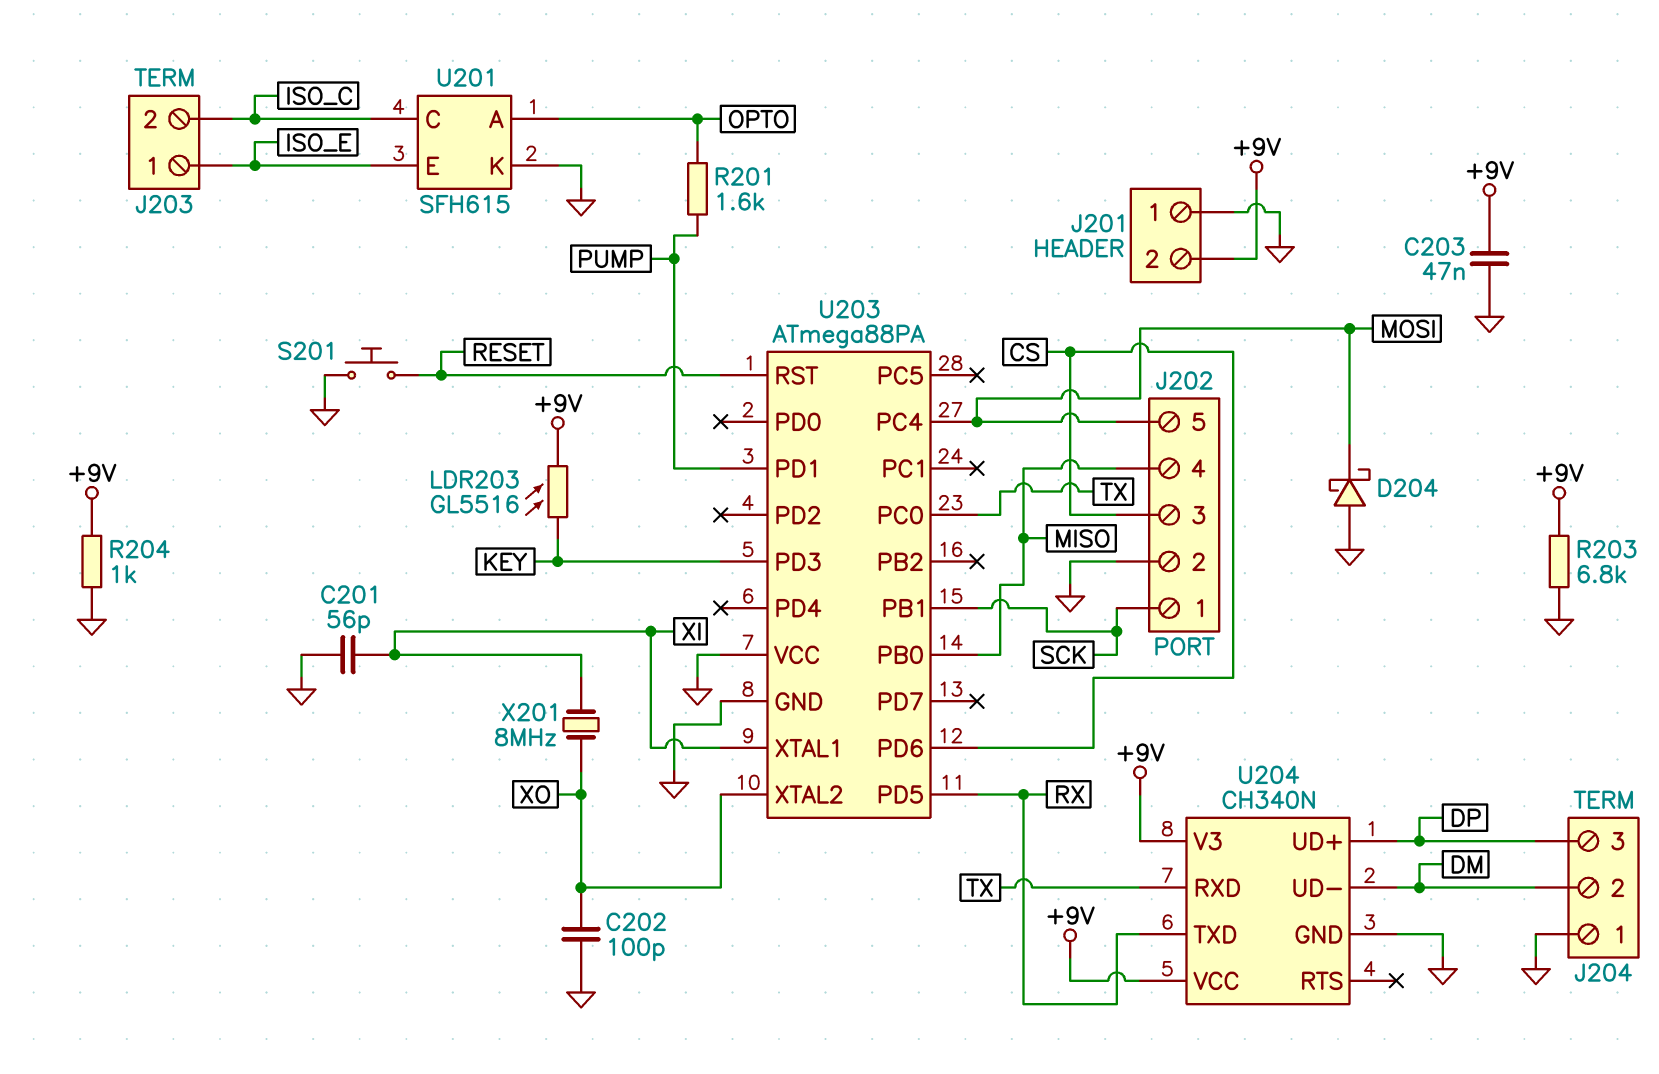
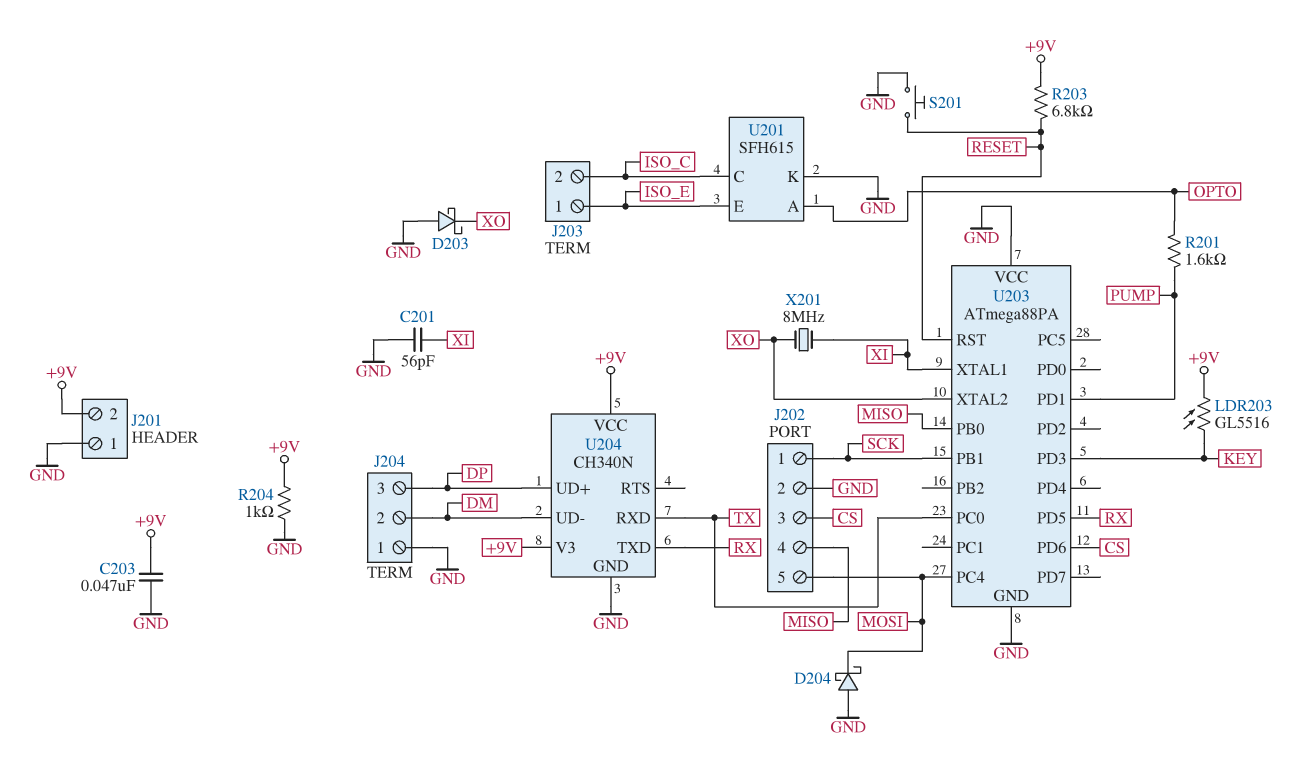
C202: 100pF (GND, XO) -> none
D203: none -> schottky (A GND, K XO)
R203: 6.8k (+9V, GND) -> 6.8k (+9V, RESET)

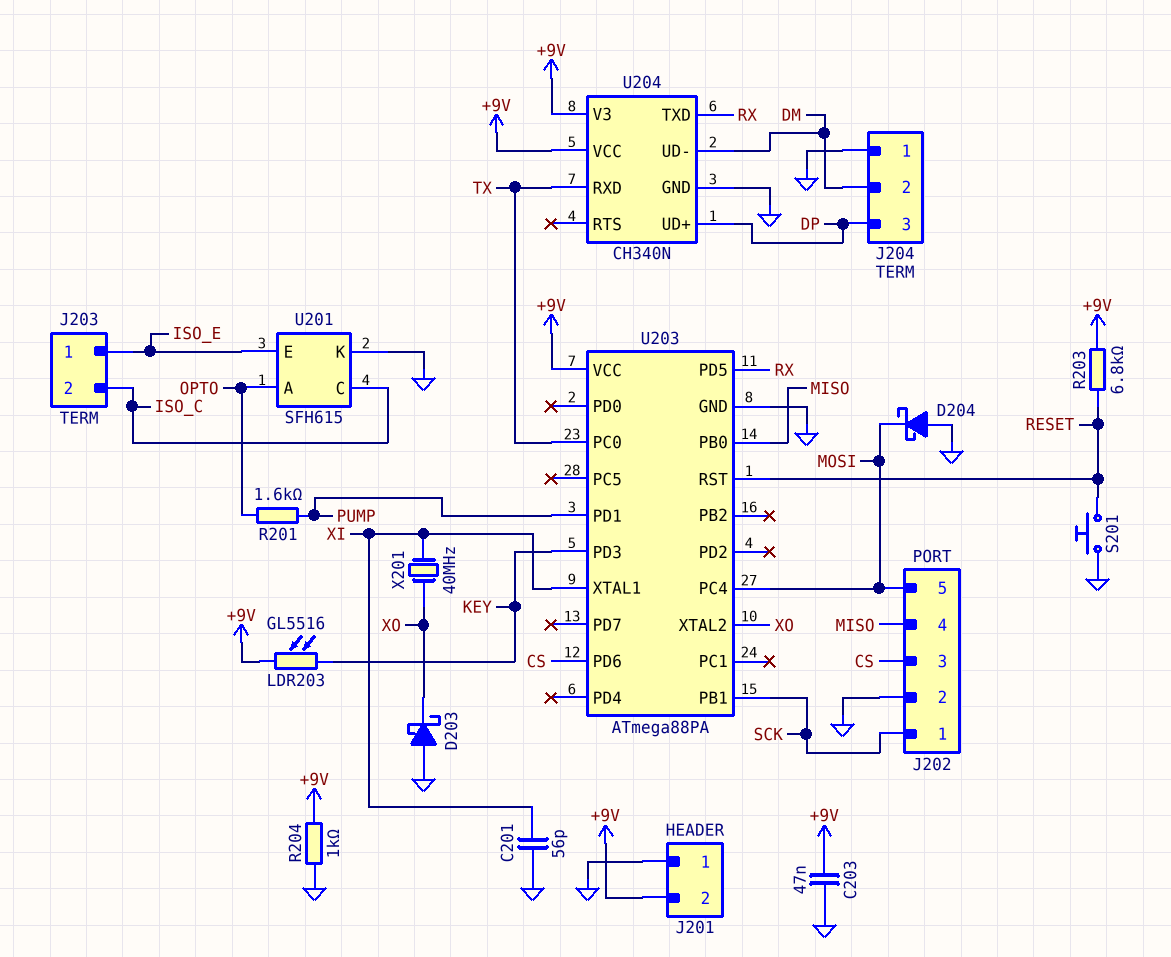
U203 pin VCC: GND -> +9V
X201: 8MHz (XI, XO) -> 40MHz (XI, XO)

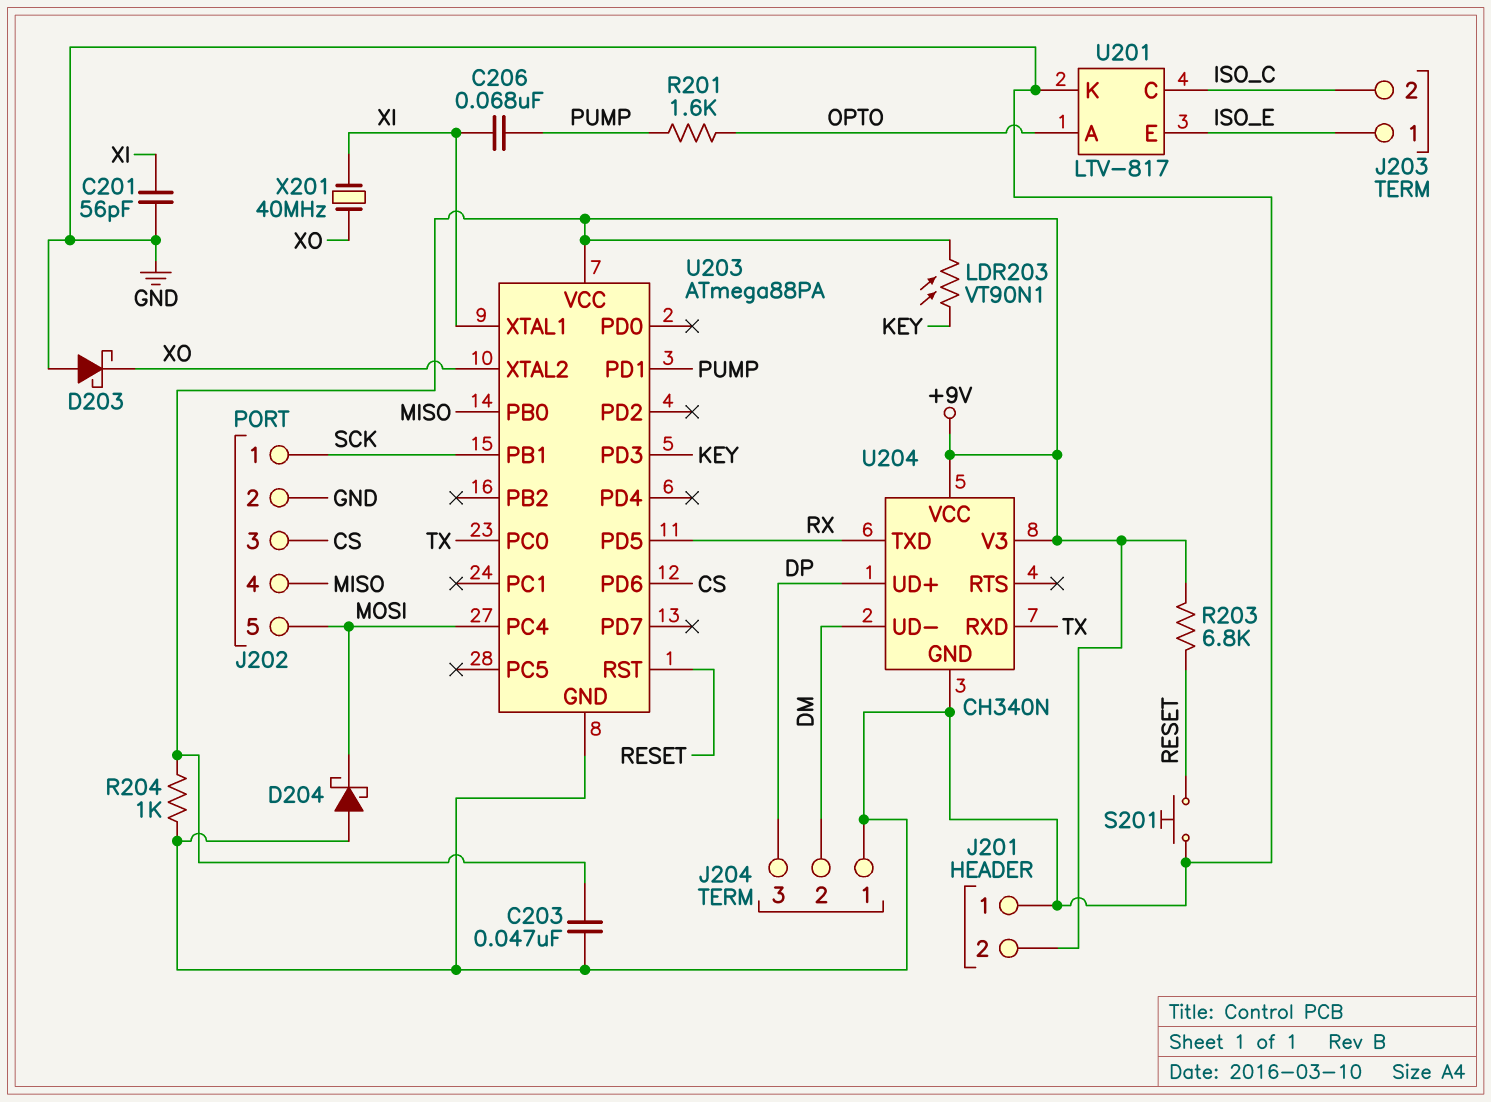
C206: none -> 68nF (PUMP, XI)
LDR203: GL5516 (+9V, KEY) -> VT90N1 (+9V, KEY)
U201: SFH615 -> LTV-817

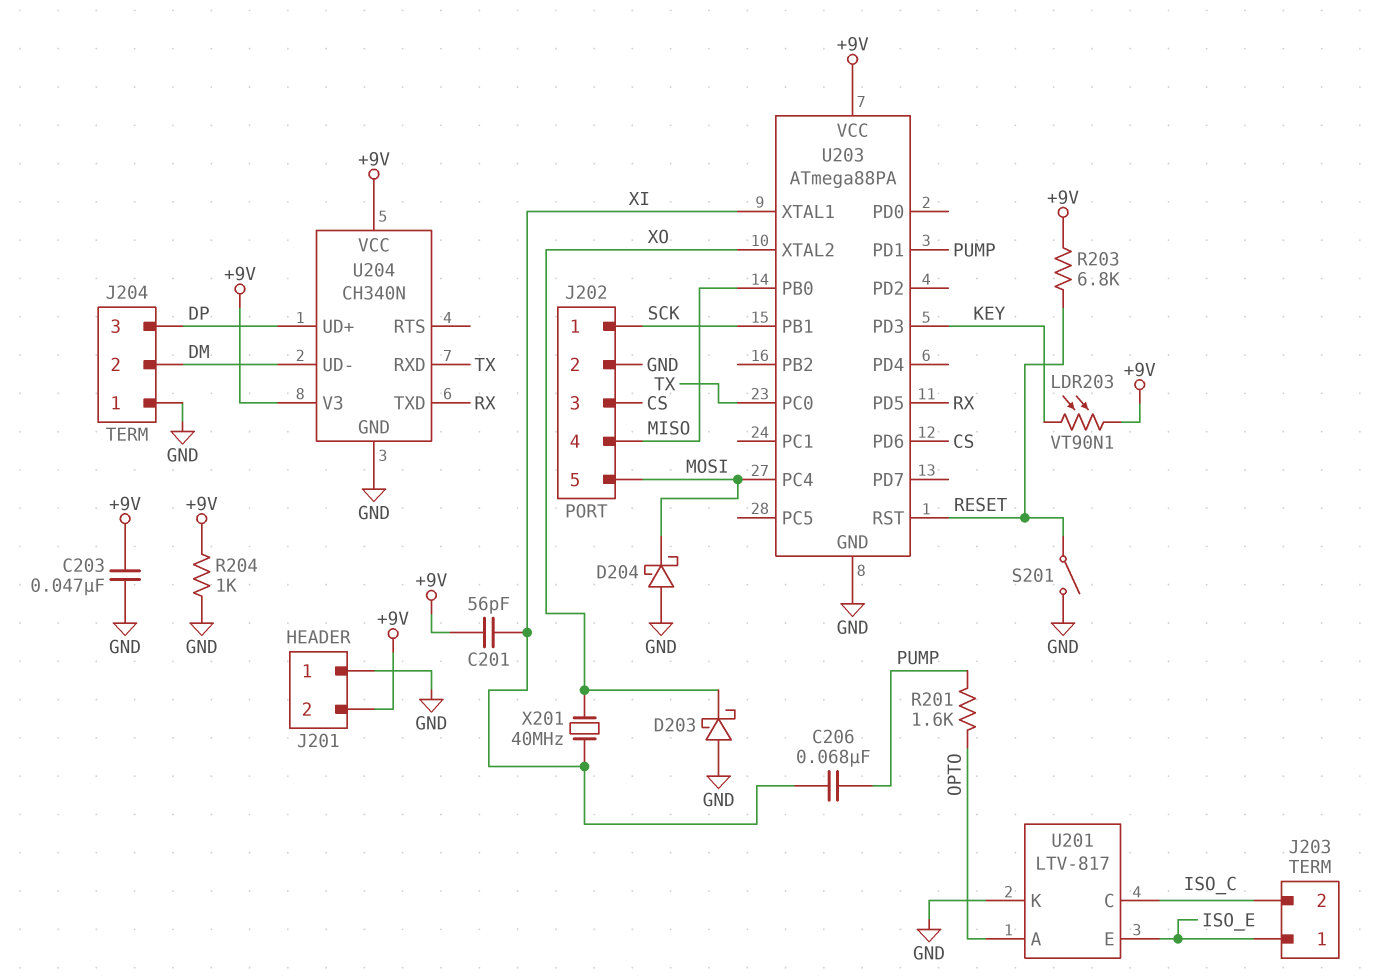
C201: 56pF (GND, XI) -> 56pF (+9V, XI)
S201: button (GND, RESET) -> switch (GND, RESET)

